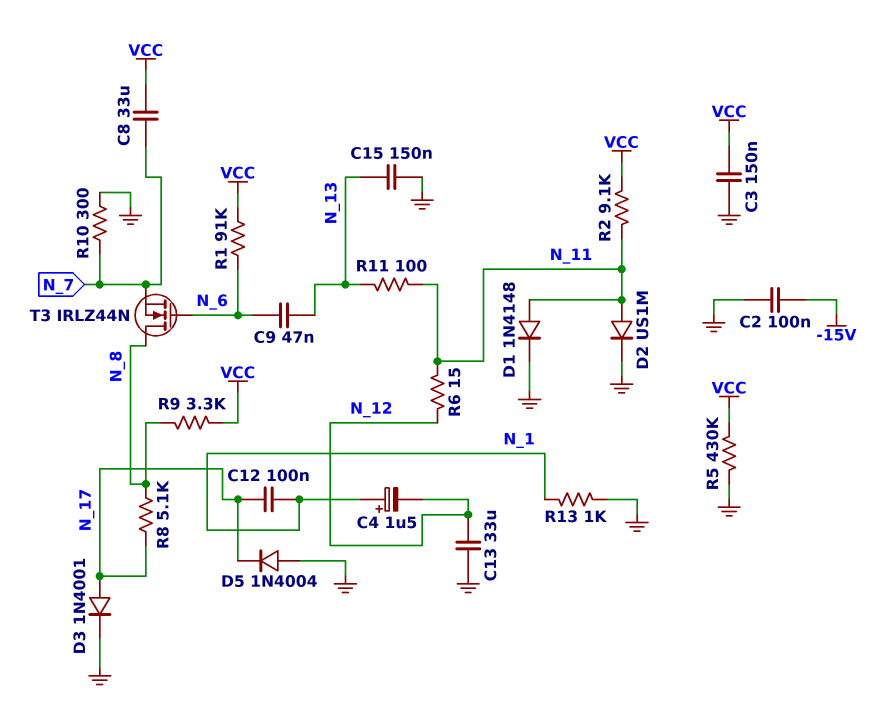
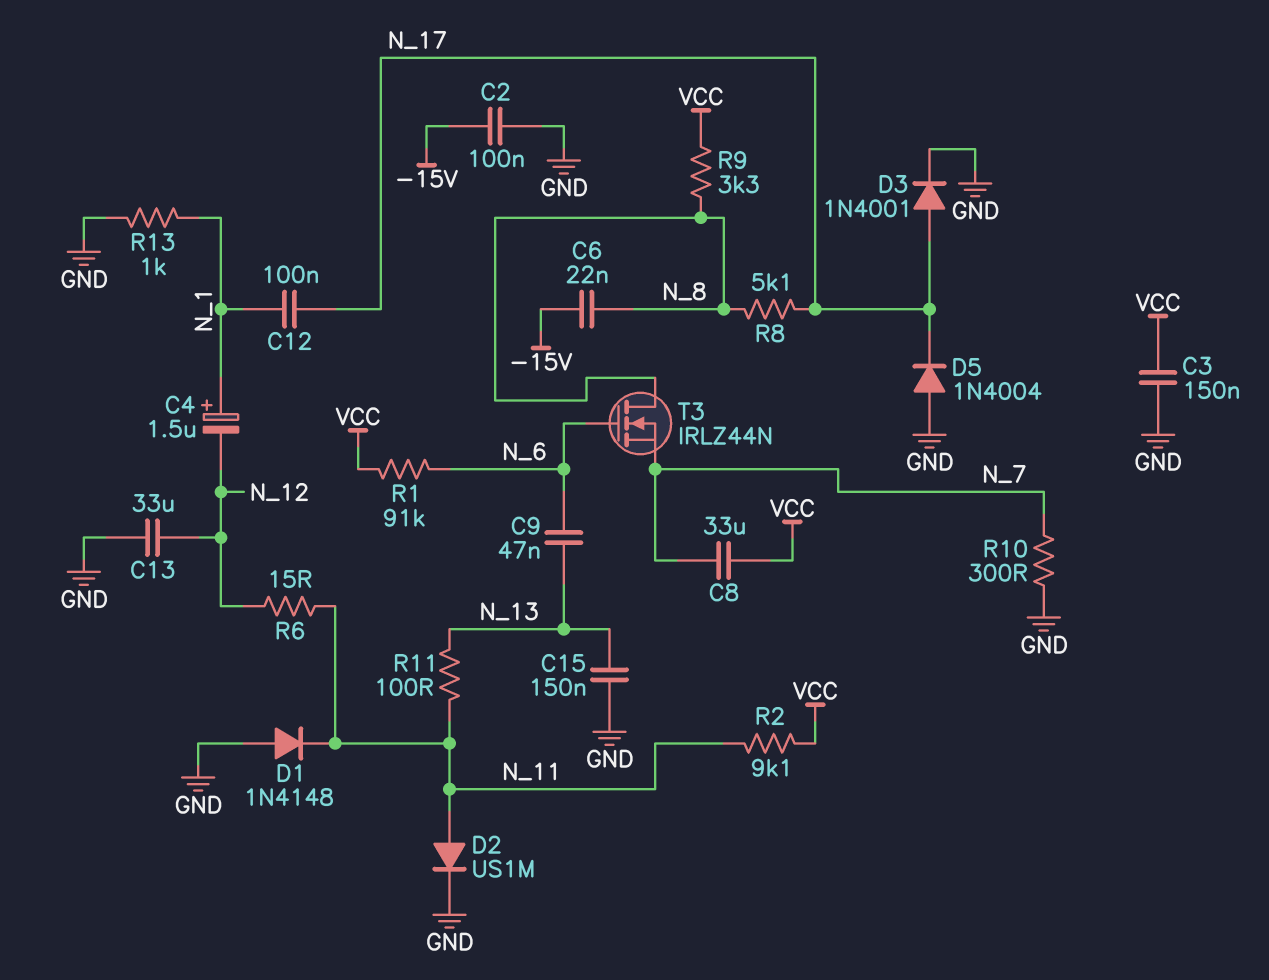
C6: none -> 22nF (-15V, N_8)
D1: diode 1N4148 (A N_11, K GND) -> diode 1N4148 (A GND, K N_11)
R5: 430k (GND, VCC) -> none

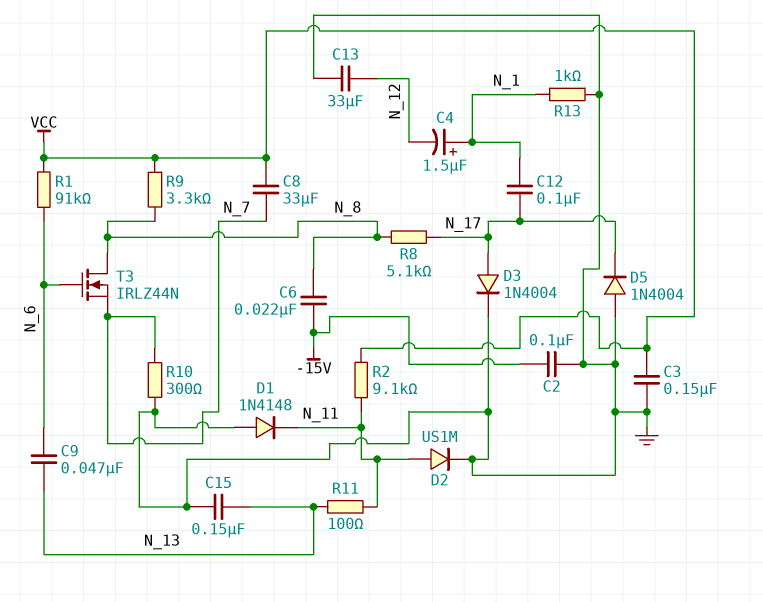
D3: diode 1N4001 (A N_17, K GND) -> diode 1N4004 (A N_17, K GND)
R6: 15 (N_11, N_12) -> none

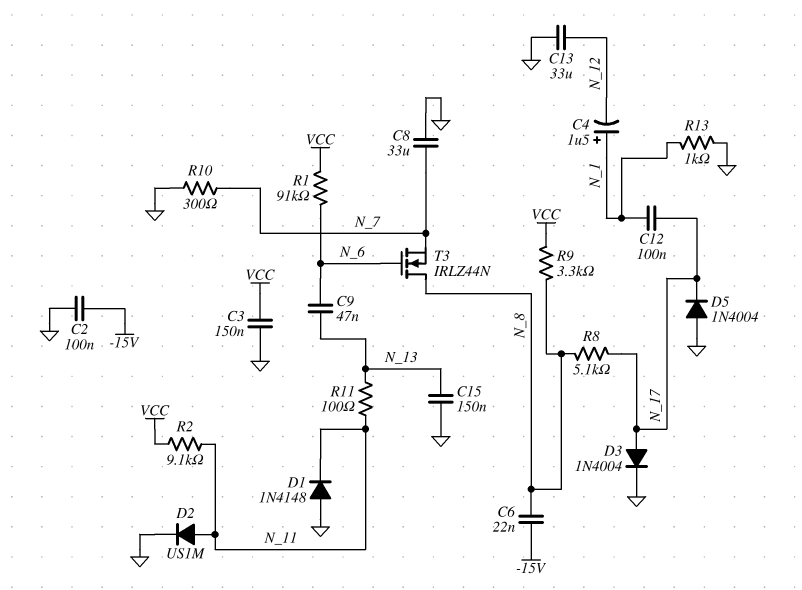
C8: 33uF (N_7, VCC) -> 33uF (GND, N_7)

